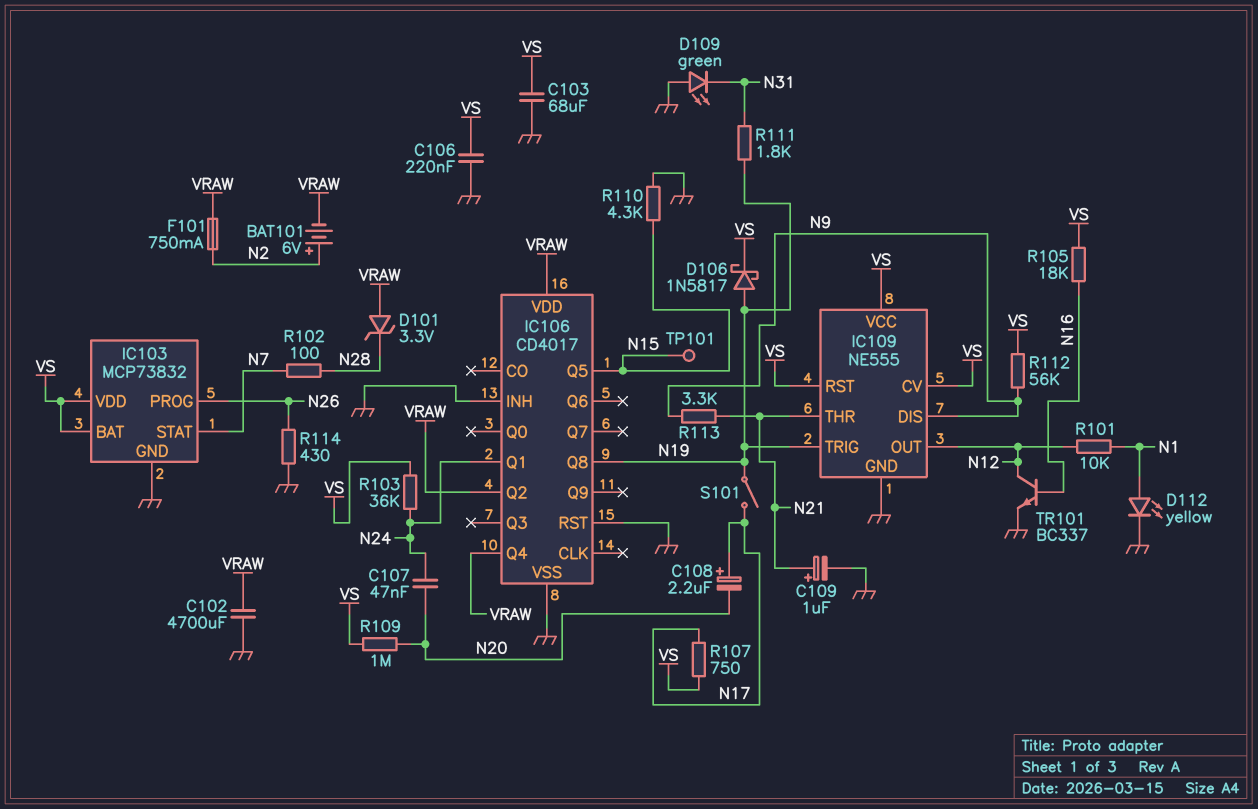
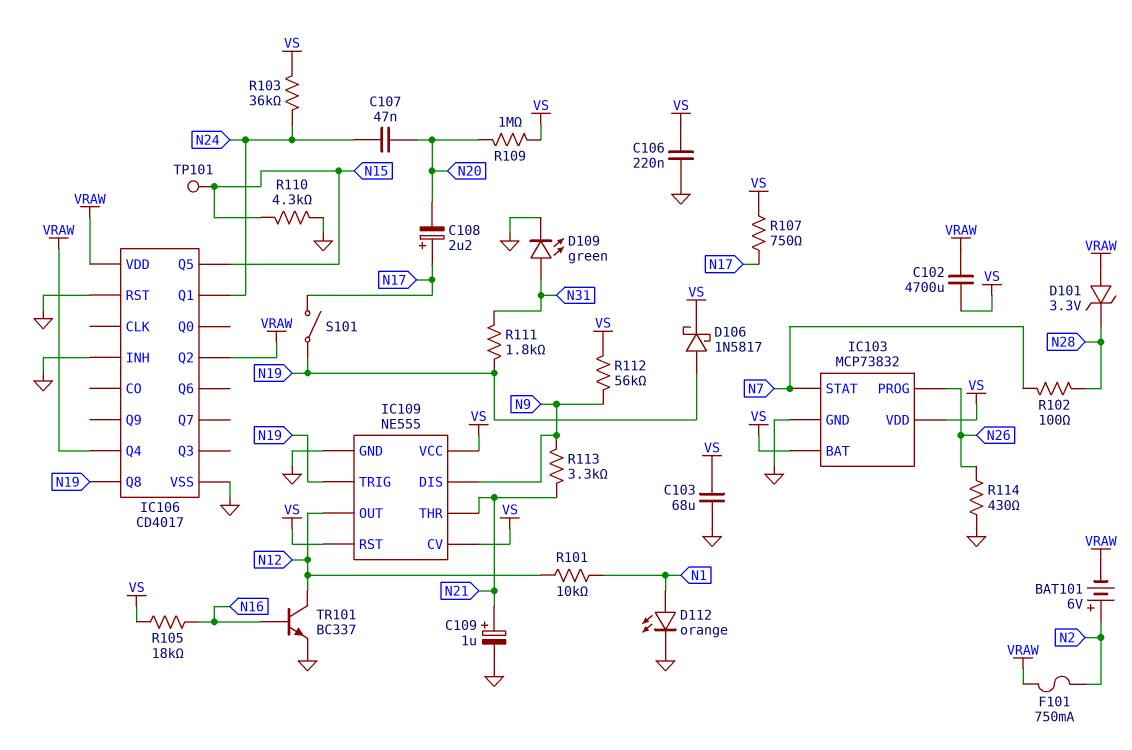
C102: 4700uF (GND, VRAW) -> 4700uF (VRAW, VS)
D109: LED green (A GND, K N31) -> LED green (A N31, K GND)
D112: LED yellow (A N1, K GND) -> LED orange (A N1, K GND)

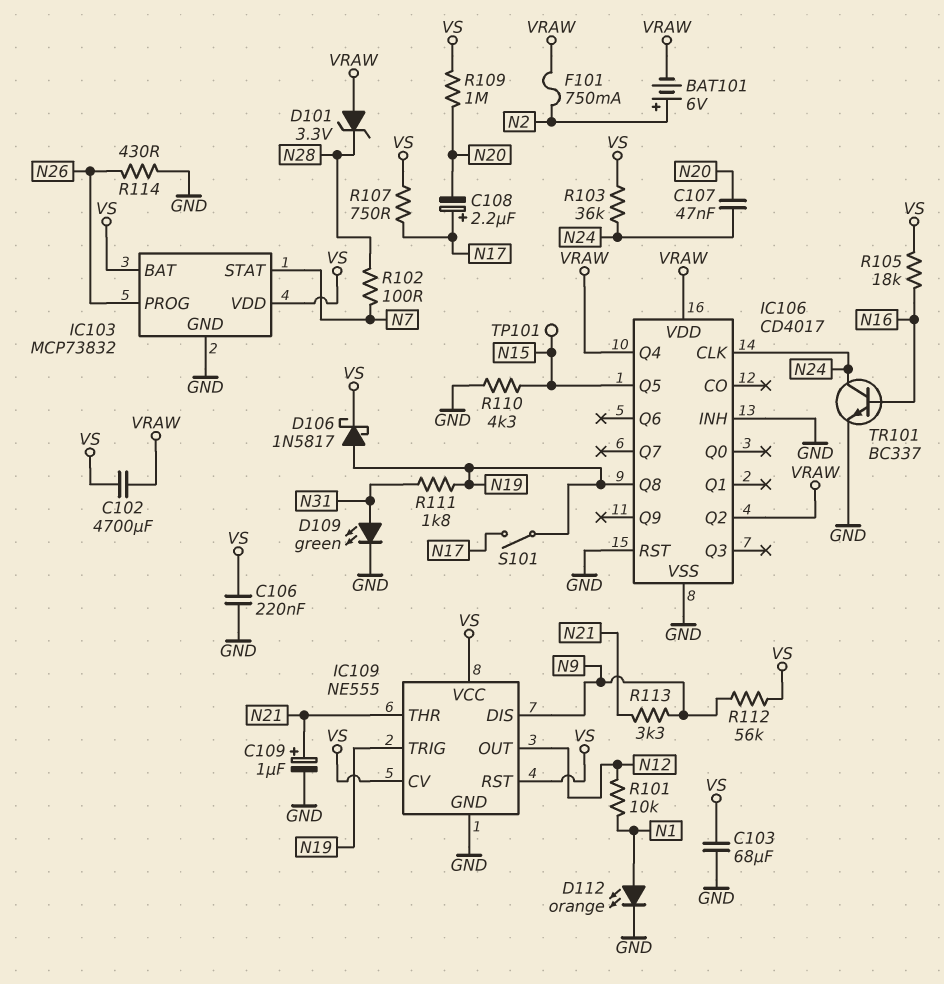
IC106 pin CLK: none -> N24
IC106 pin Q1: N24 -> none
TR101: NPN BC337 (B N16, C N12, E GND) -> NPN BC337 (B N16, C N24, E GND)

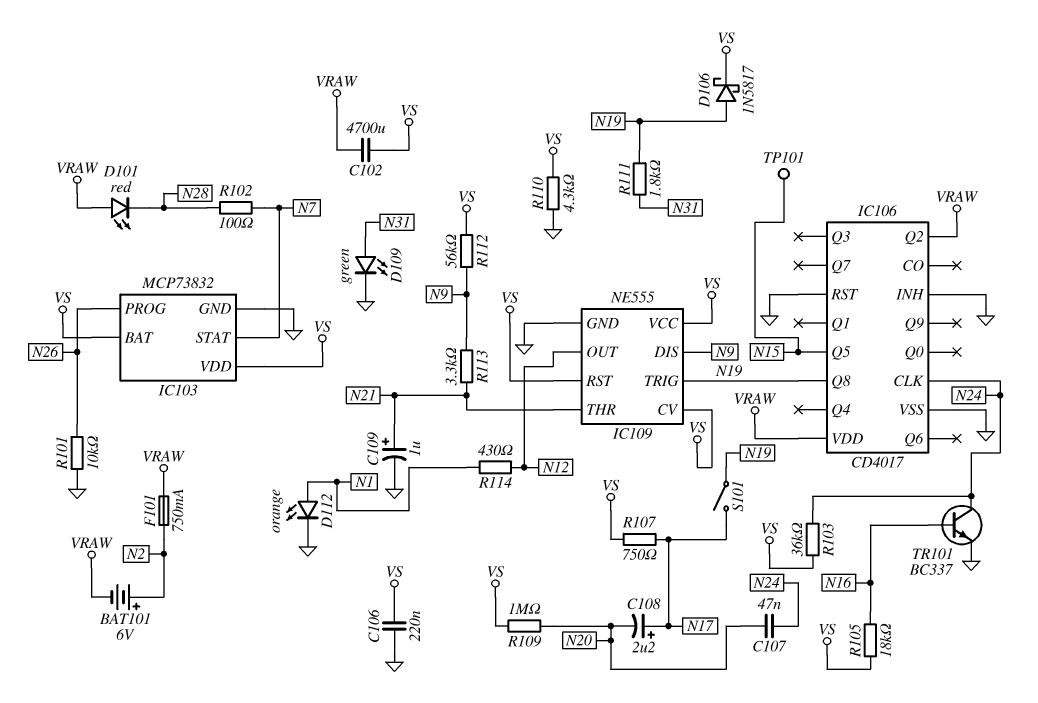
C103: 68uF (GND, VS) -> none
D101: zener 3.3V (A VRAW, K N28) -> LED red (A VRAW, K N28)
IC106 pin Q4: VRAW -> none
R101: 10k (N1, N12) -> 10k (GND, N26)
R110: 4.3k (GND, N15) -> 4.3k (GND, VS)
R114: 430 (GND, N26) -> 430 (N1, N12)

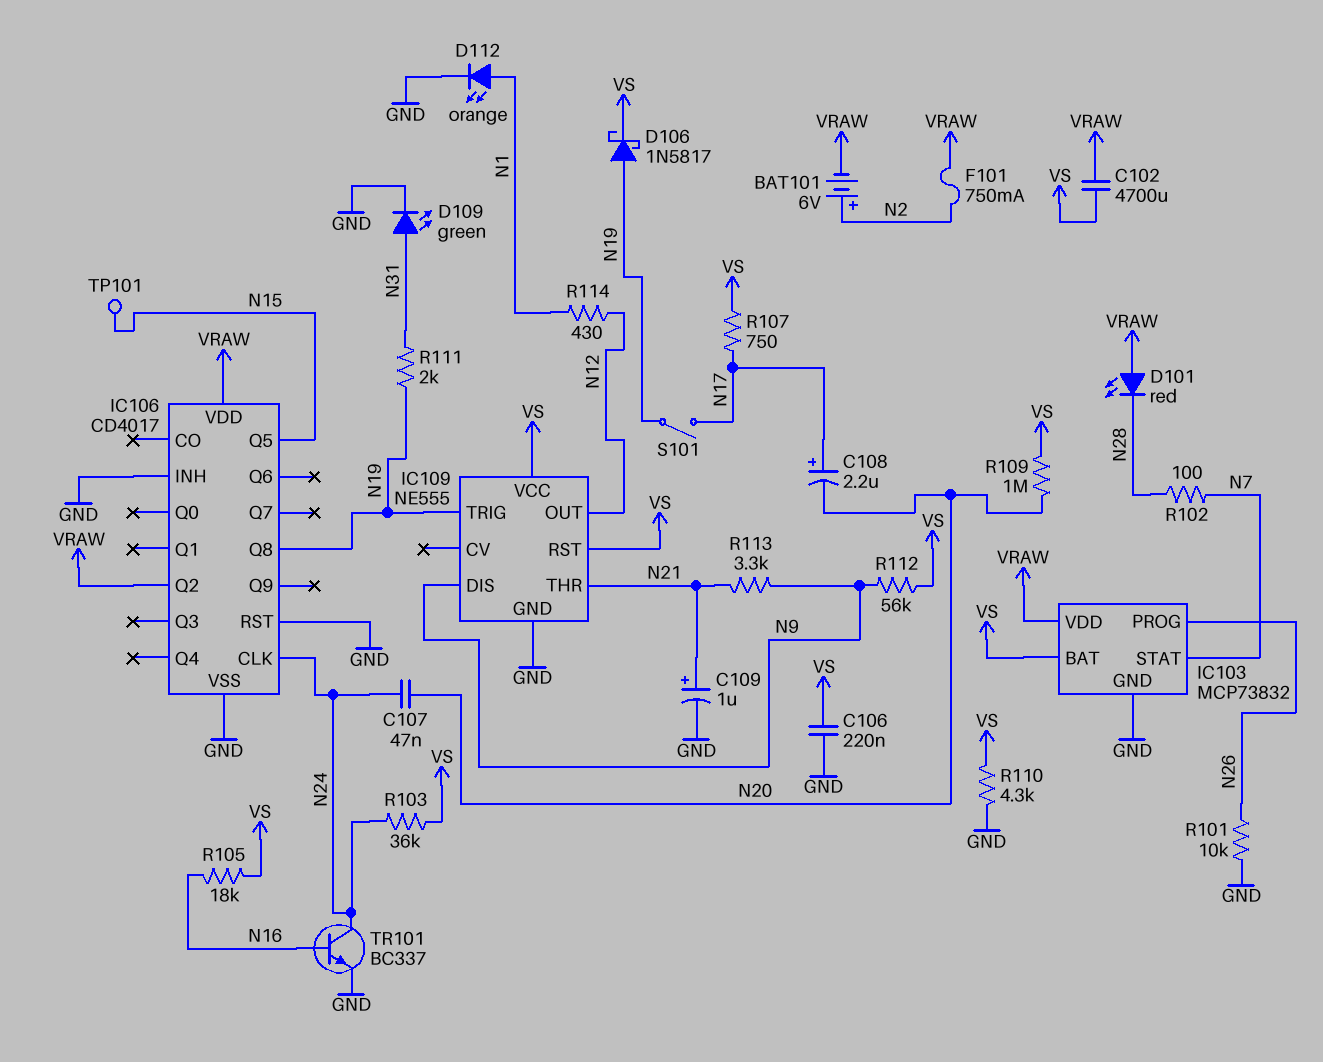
IC103 pin VDD: VS -> VRAW
IC109 pin CV: VS -> none
R111: 1.8k (N19, N31) -> 2k (N19, N31)

